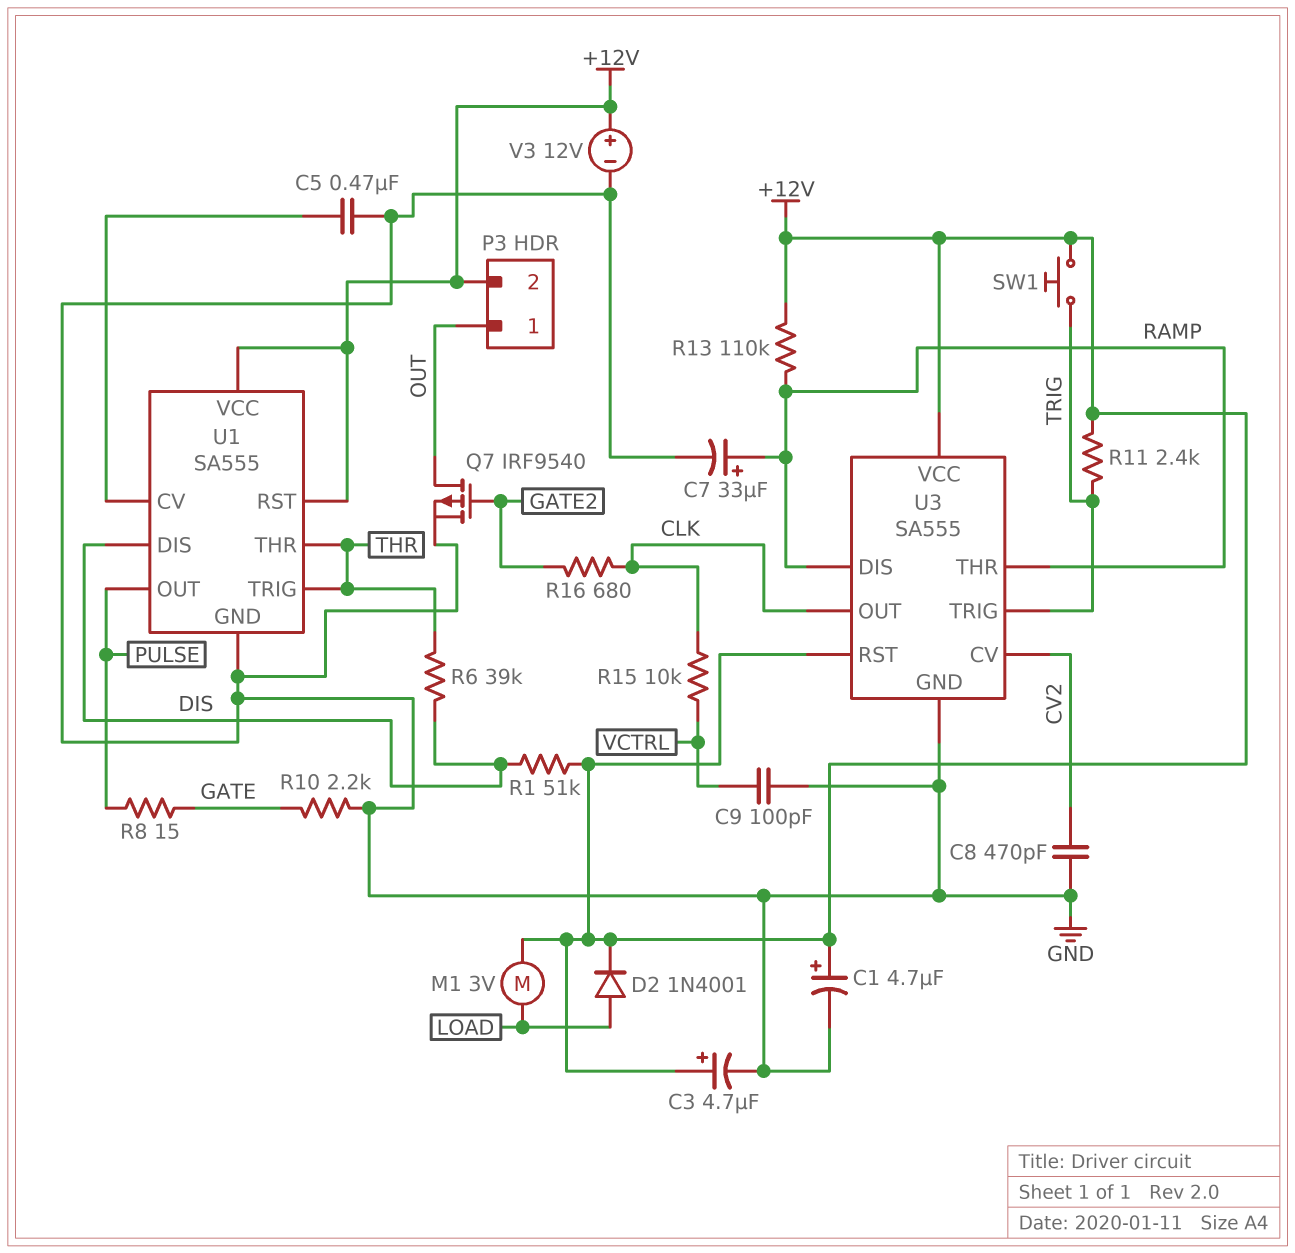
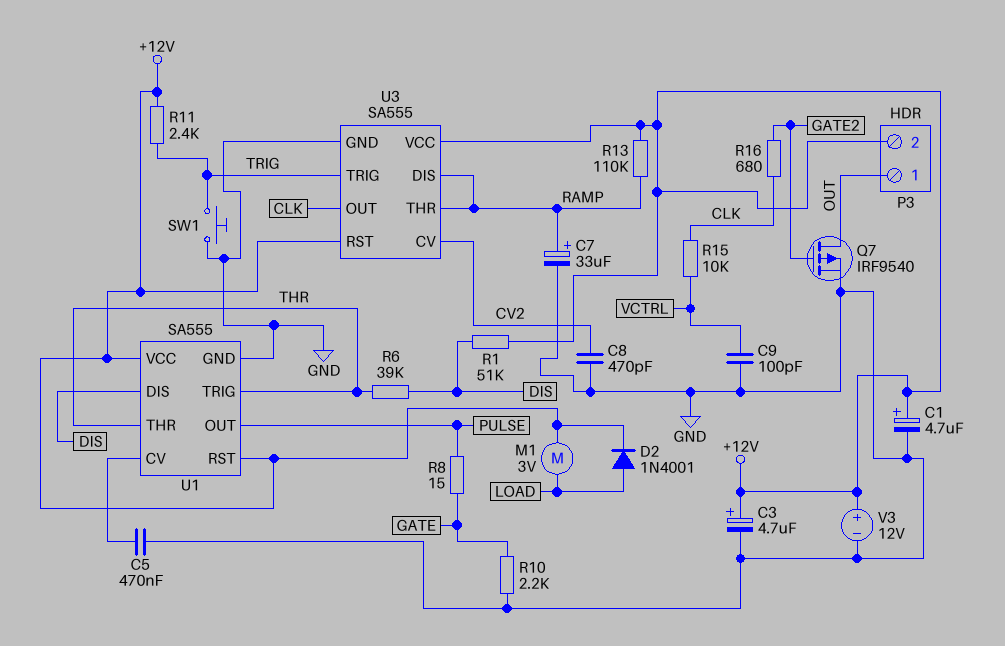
SW1: button (+12V, TRIG) -> button (GND, TRIG)

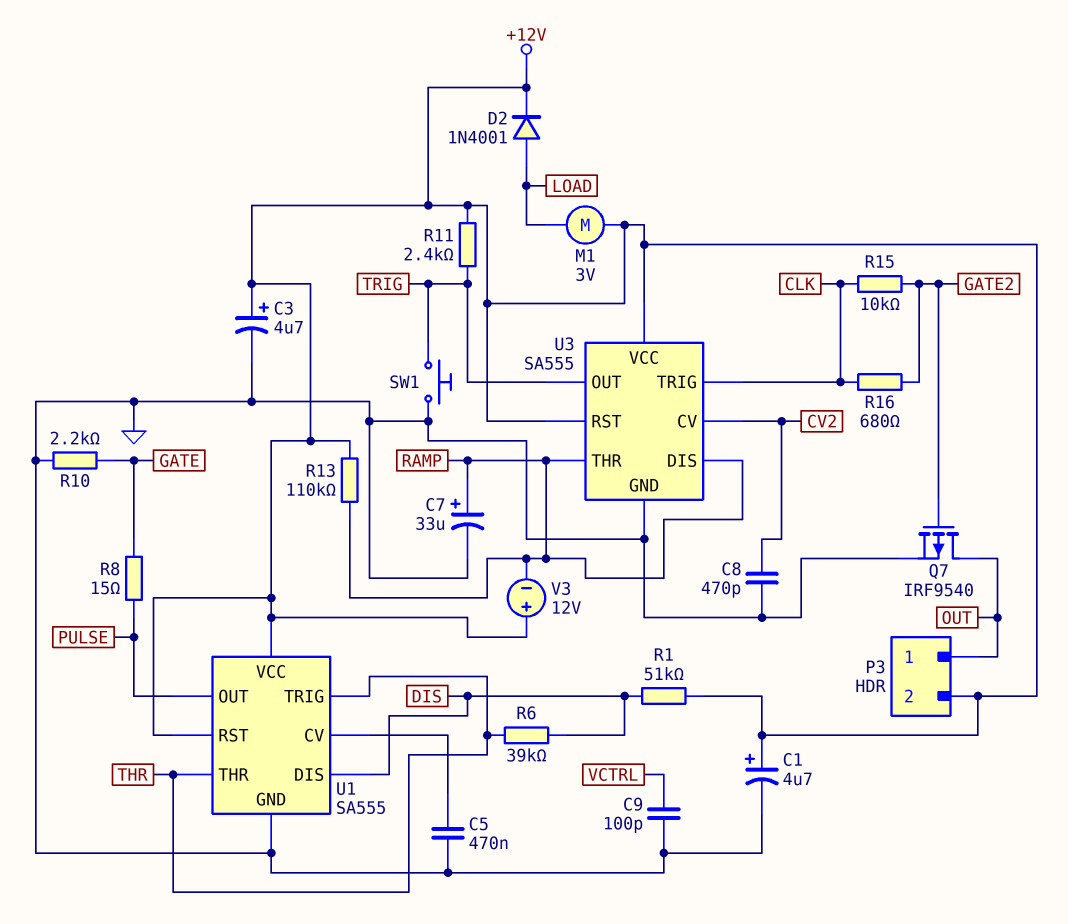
R15: 10k (CLK, VCTRL) -> 10k (CLK, GATE2)
U3 pin OUT: CLK -> TRIG
U3 pin TRIG: TRIG -> CLK
V3: 12V (plus +12V, minus GND) -> 12V (plus +12V, minus RAMP)

